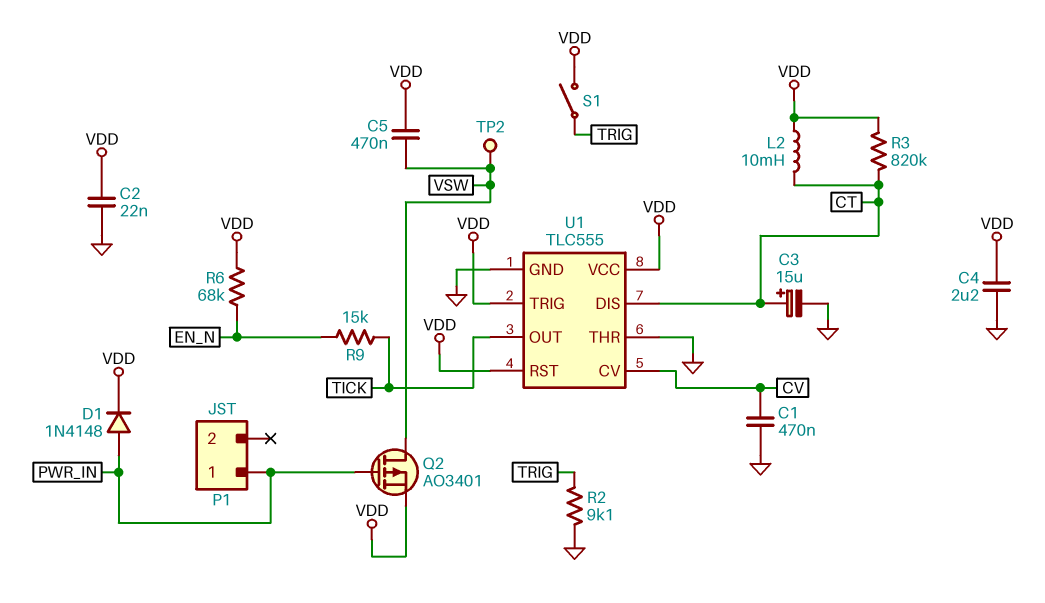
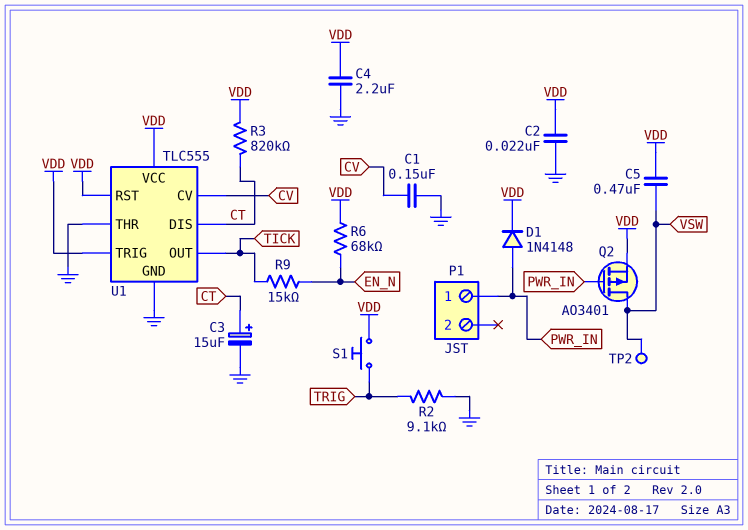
C1: 470nF (CV, GND) -> 150nF (CV, GND)
L2: 10mH (CT, VDD) -> none
S1: switch (TRIG, VDD) -> button (TRIG, VDD)

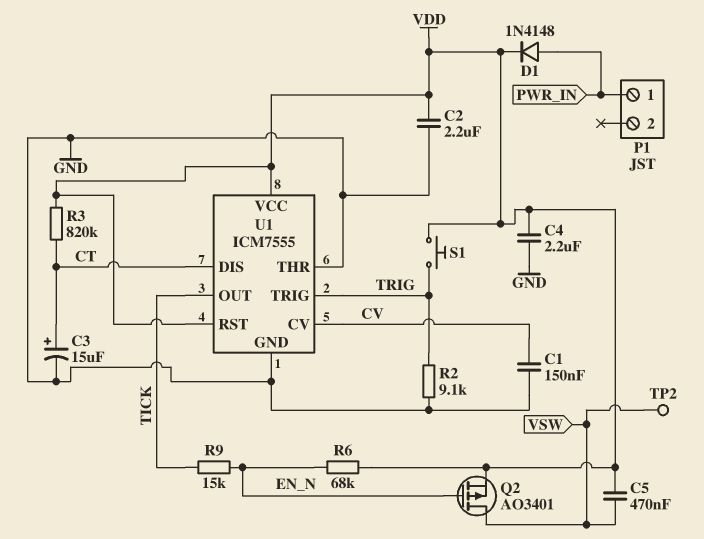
C2: 22nF (GND, VDD) -> 2.2uF (GND, VDD)
Q2: PMOS AO3401 (G PWR_IN, D VSW, S VDD) -> PMOS AO3401 (G EN_N, D VSW, S VDD)
U1: TLC555 -> ICM7555
U1 pin TRIG: VDD -> TRIG

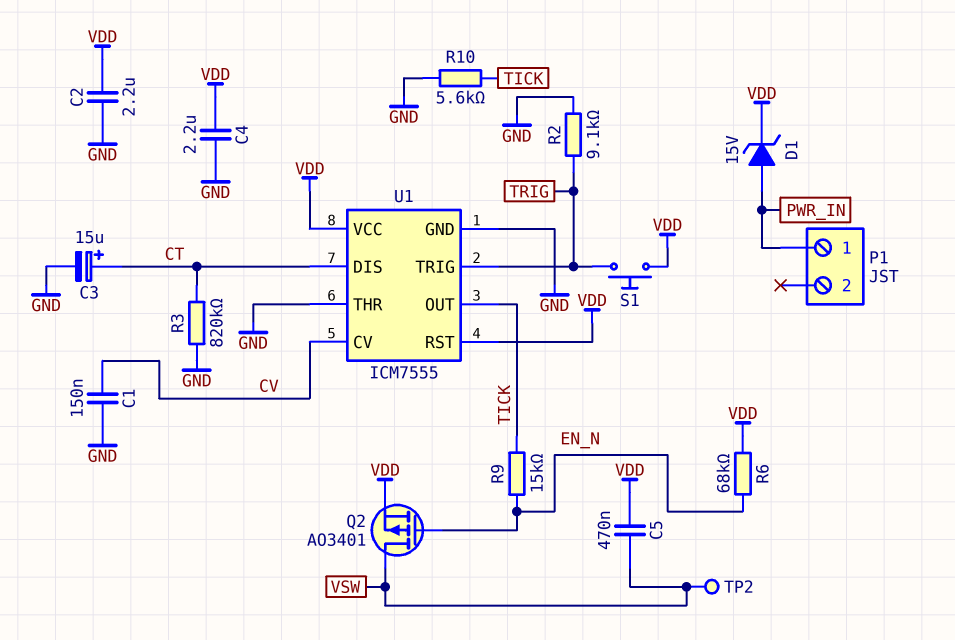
D1: diode 1N4148 (A PWR_IN, K VDD) -> zener 15V (A PWR_IN, K VDD)
R3: 820k (CT, VDD) -> 820k (CT, GND)
R10: none -> 5.6k (GND, TICK)

